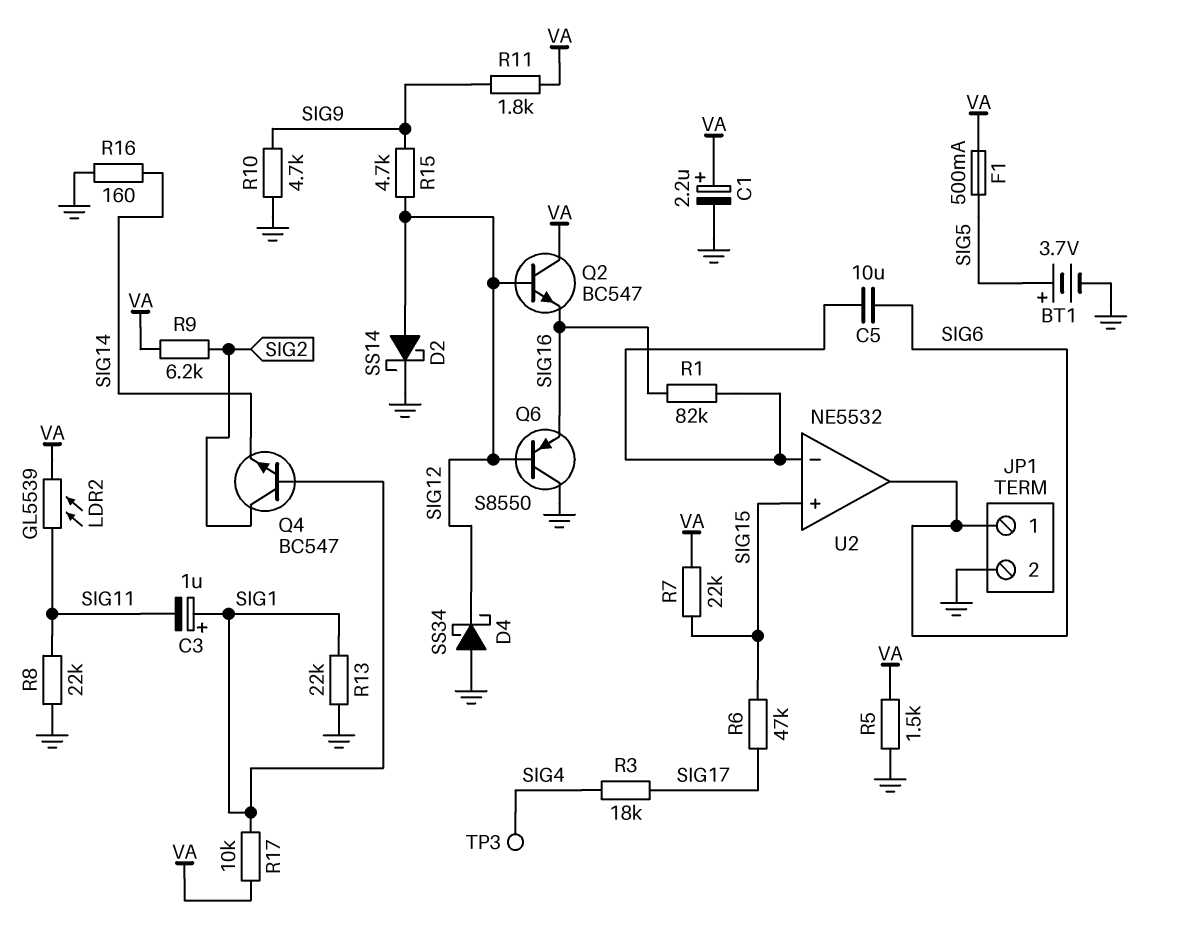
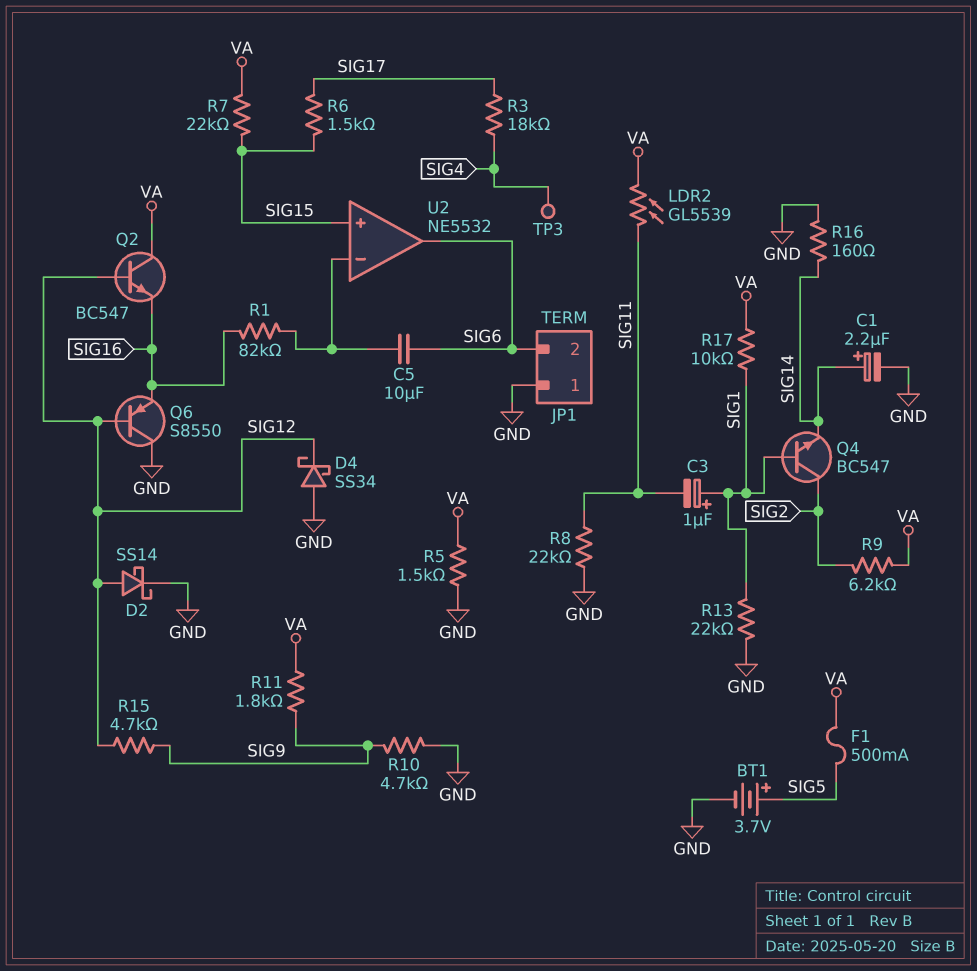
C1: 2.2uF (plus VA, minus GND) -> 2.2uF (plus SIG14, minus GND)
JP1 pin 1: SIG6 -> GND
JP1 pin 2: GND -> SIG6
R6: 47k (SIG15, SIG17) -> 1.5k (SIG15, SIG17)

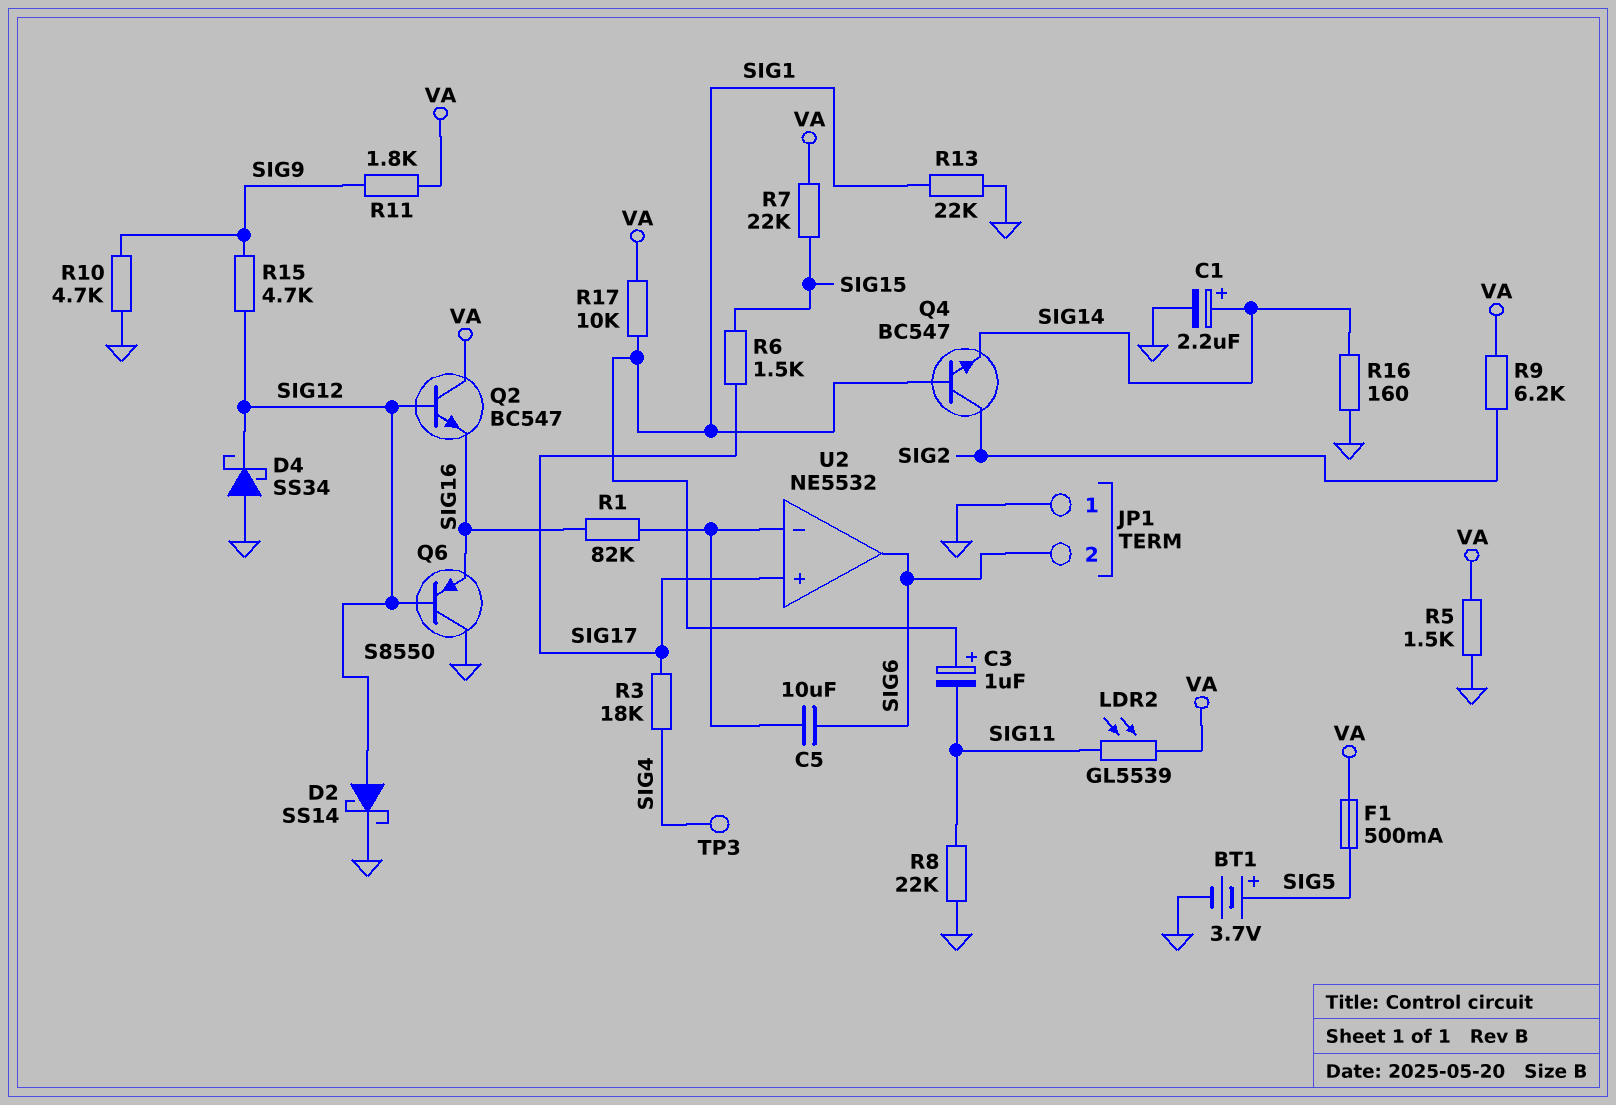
U2 pin in+: SIG15 -> SIG17

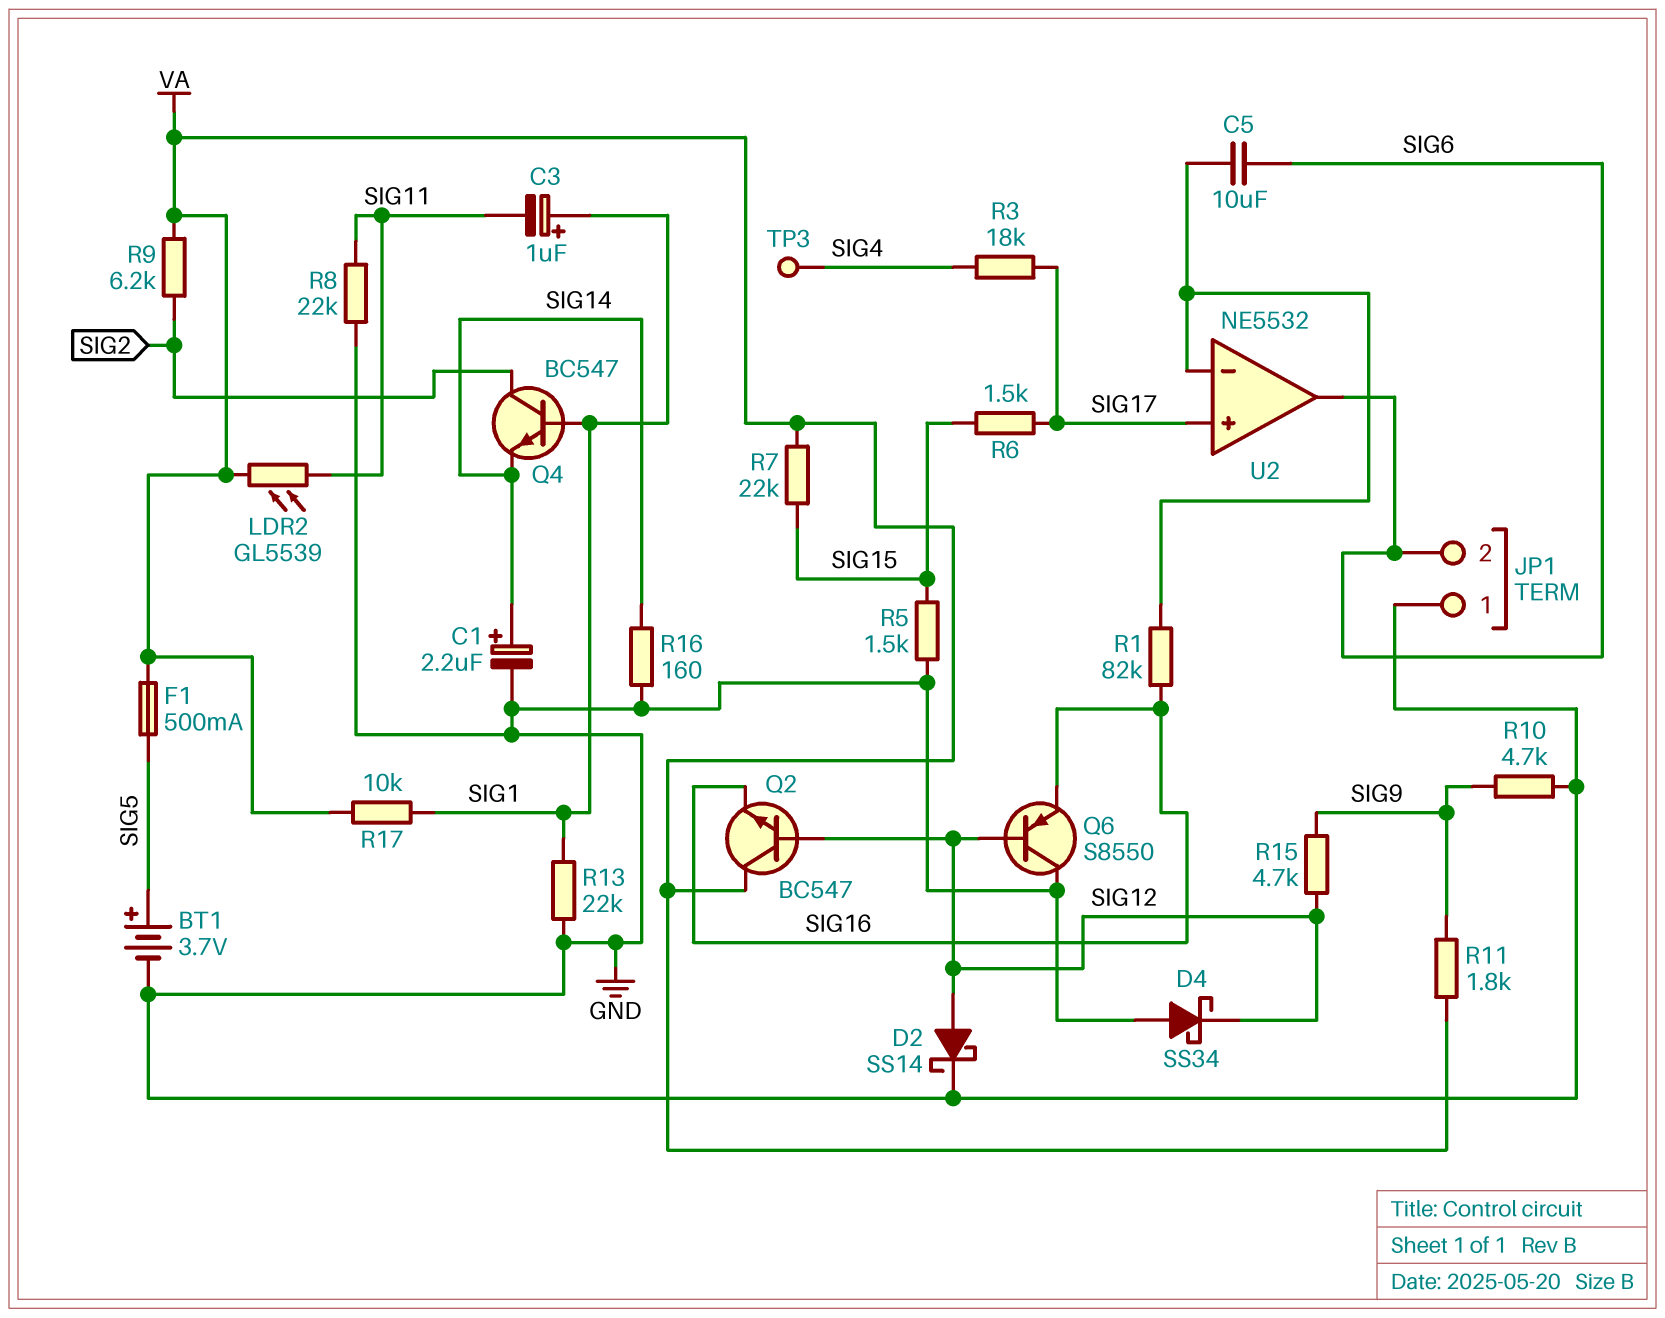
R5: 1.5k (GND, VA) -> 1.5k (GND, SIG15)

